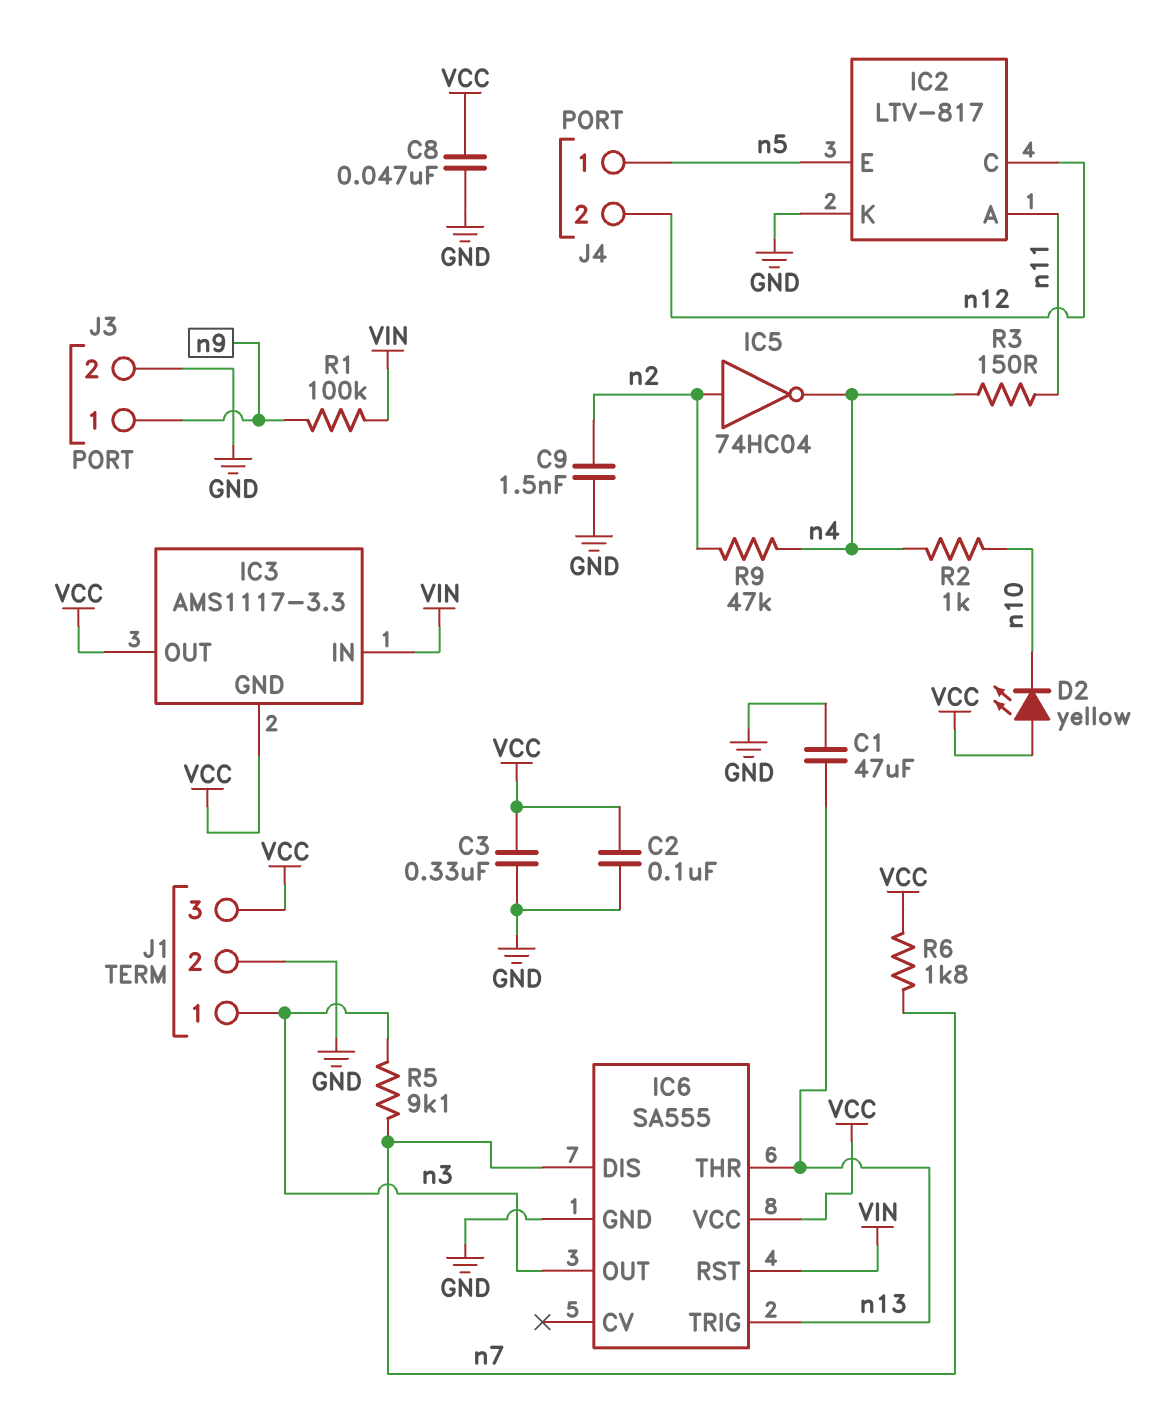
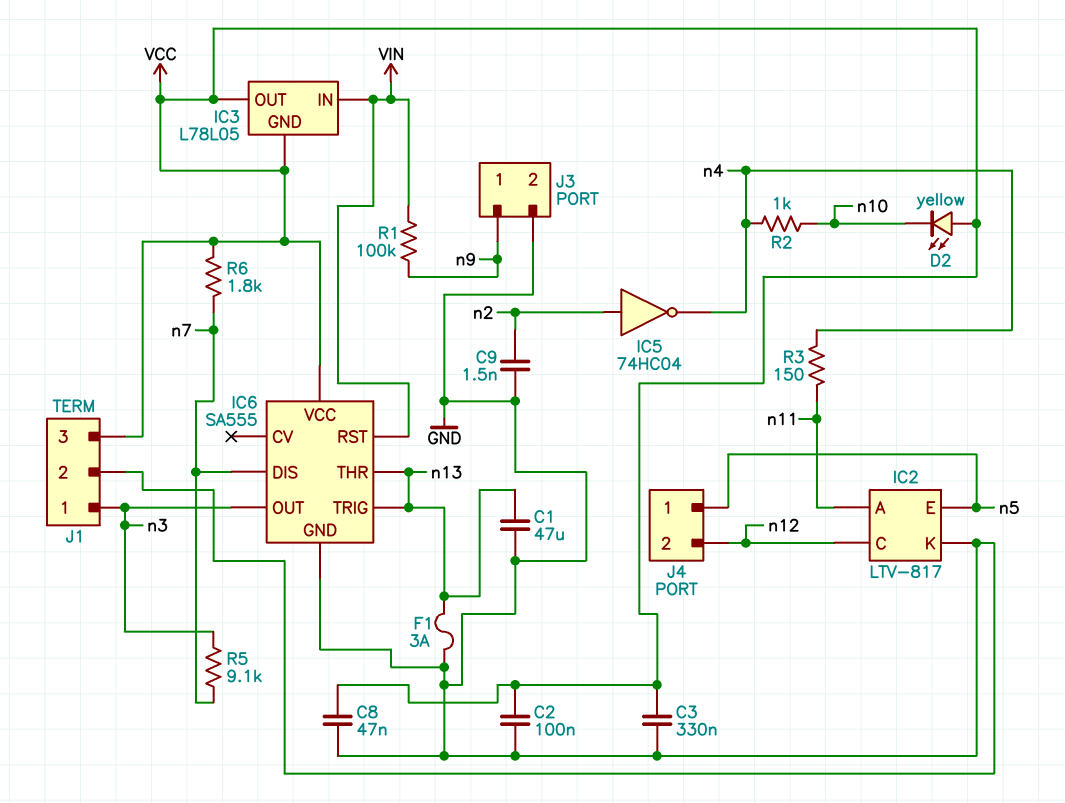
F1: none -> 3A (GND, n13)
IC3: AMS1117-3.3 -> L78L05
R9: 47k (n2, n4) -> none

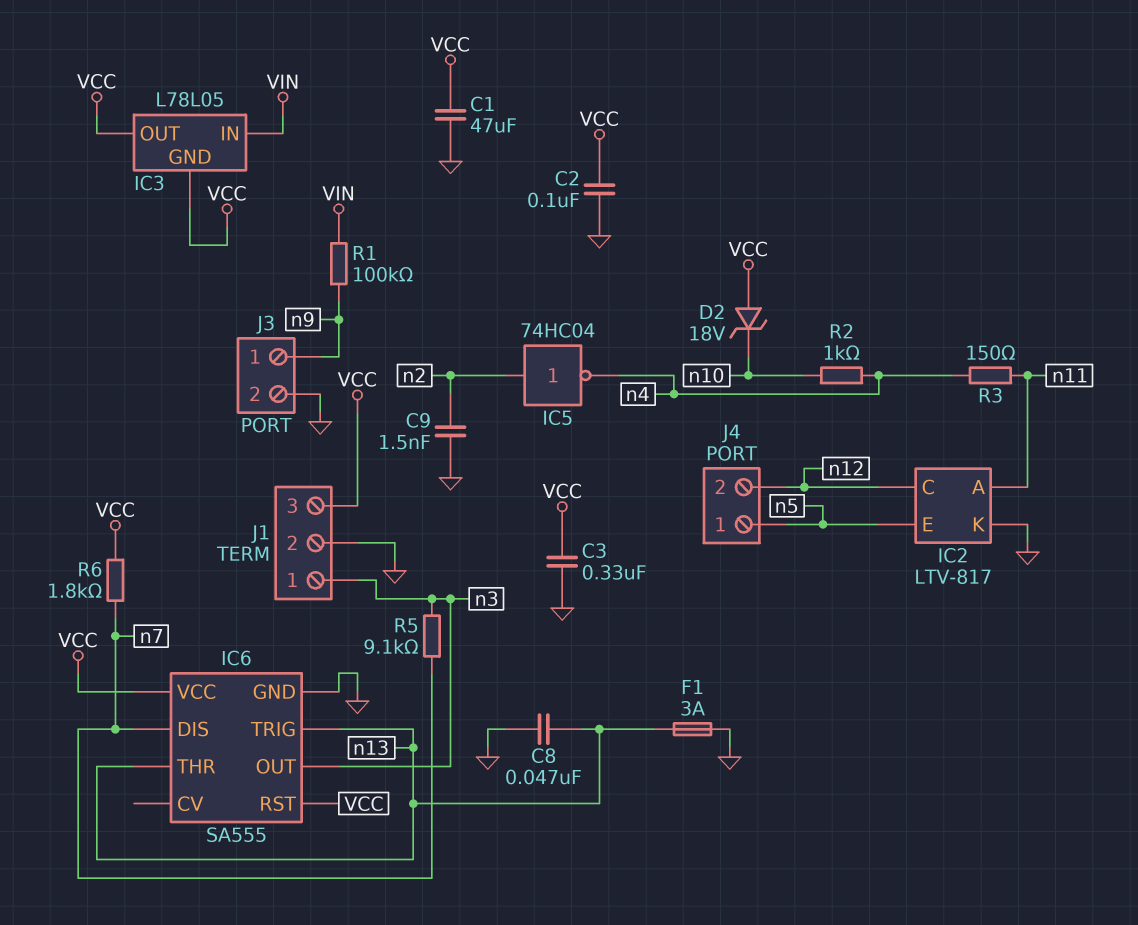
C1: 47uF (GND, n13) -> 47uF (GND, VCC)
C8: 47nF (GND, VCC) -> 47nF (GND, n13)
D2: LED yellow (A VCC, K n10) -> zener 18V (A VCC, K n10)
IC6 pin RST: VIN -> VCC

